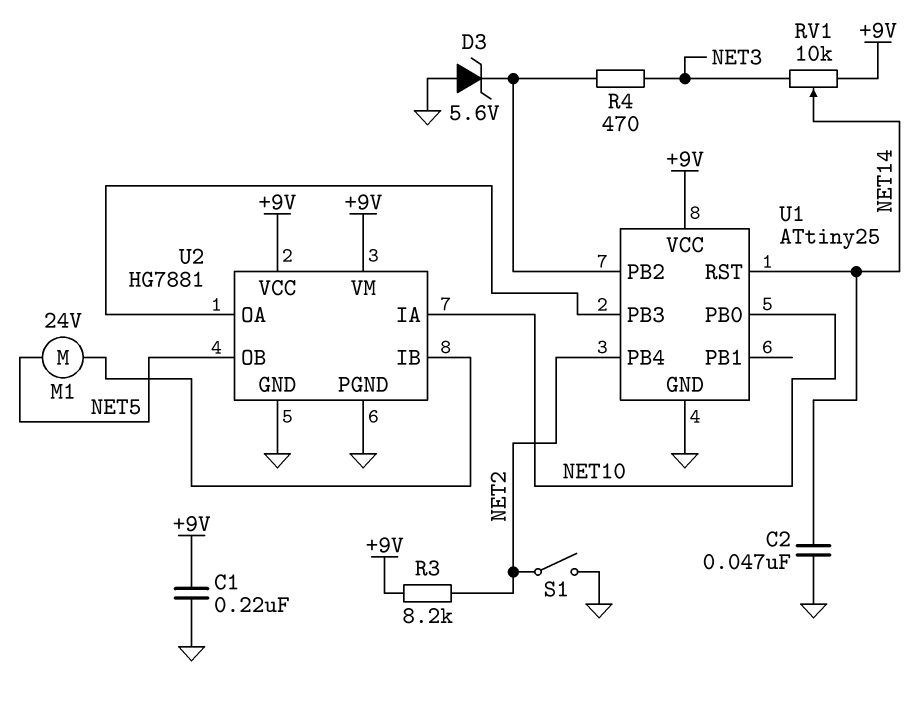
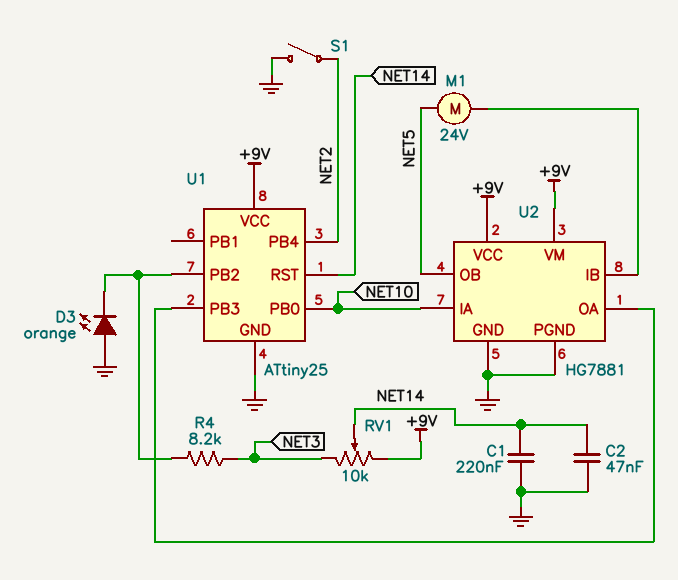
C1: 220nF (+9V, GND) -> 220nF (GND, NET14)
D3: zener 5.6V (A GND, K U1/PB2) -> LED orange (A GND, K U1/PB2)
R3: 8.2k (+9V, NET2) -> none
R4: 470 (NET3, U1/PB2) -> 8.2k (NET3, U1/PB2)

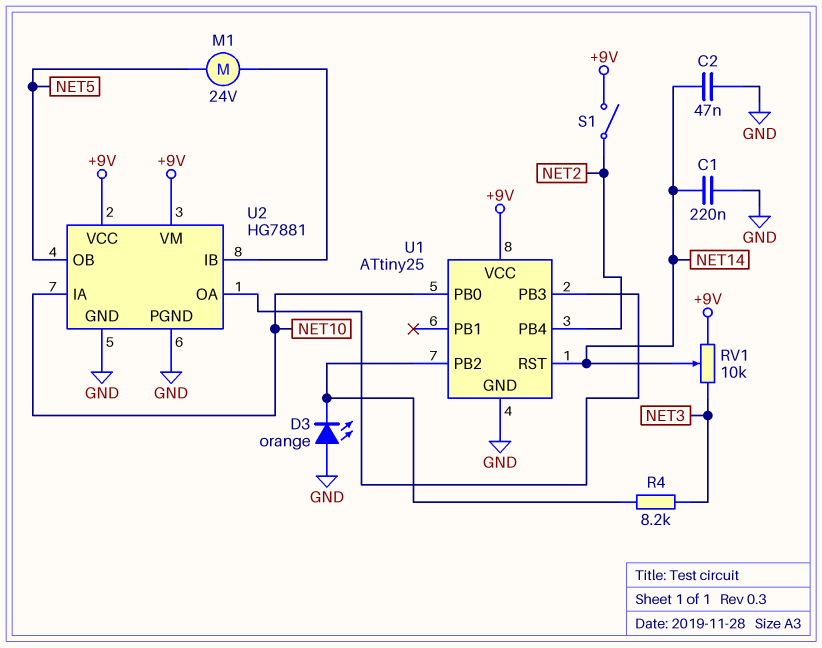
S1: switch (GND, NET2) -> switch (+9V, NET2)

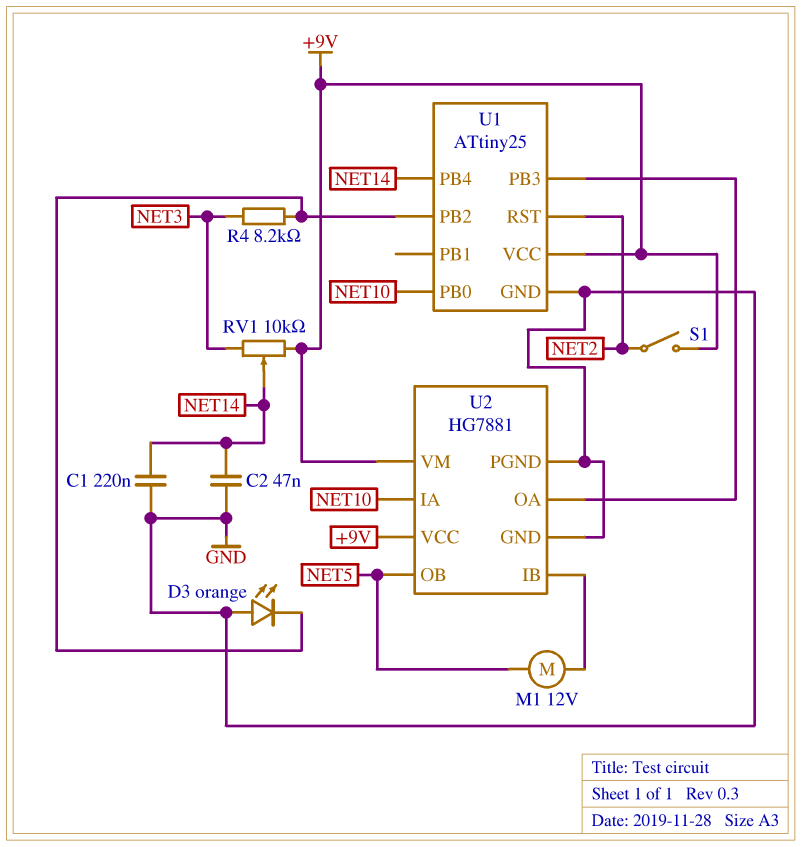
M1: motor 24V (NET5, U2/IB) -> motor 12V (NET5, U2/IB)
U1 pin PB4: NET2 -> NET14
U1 pin RST: NET14 -> NET2

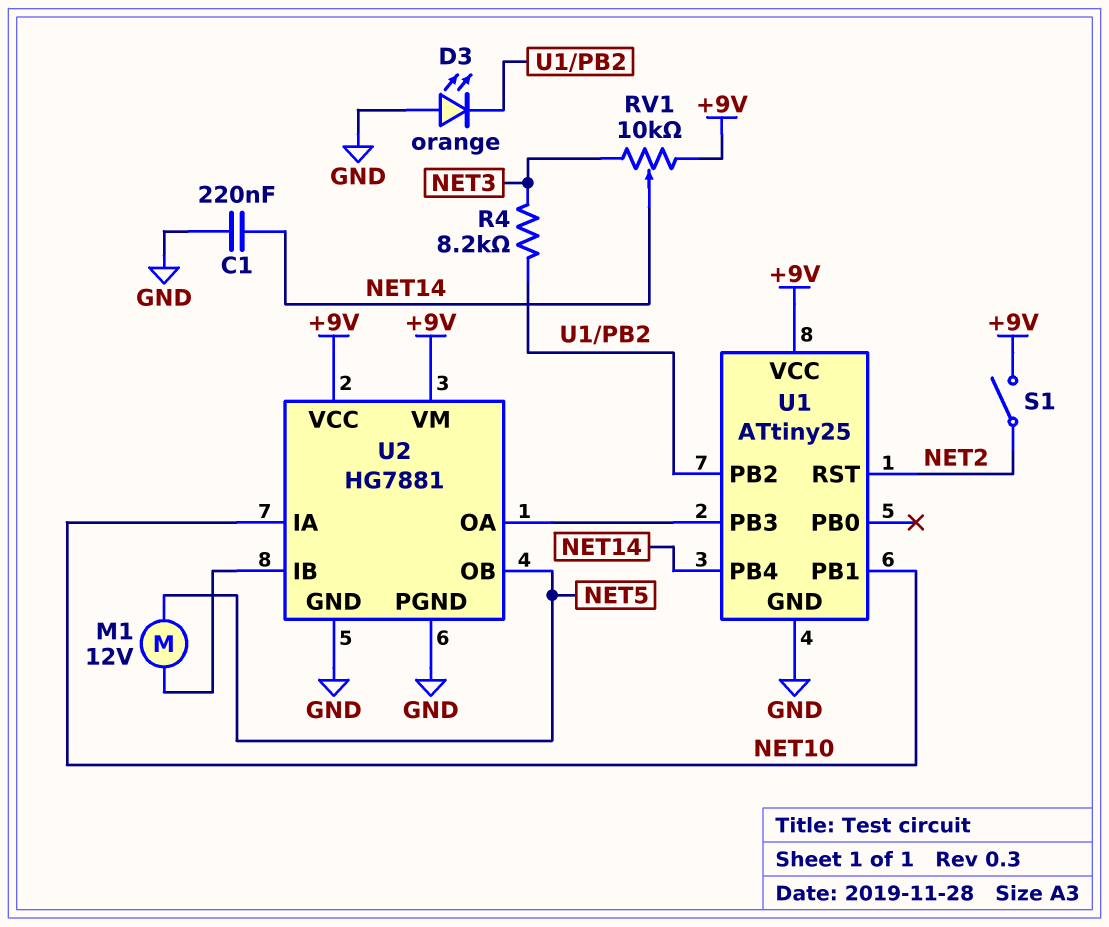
C2: 47nF (GND, NET14) -> none
U1 pin PB0: NET10 -> none
U1 pin PB1: none -> NET10

